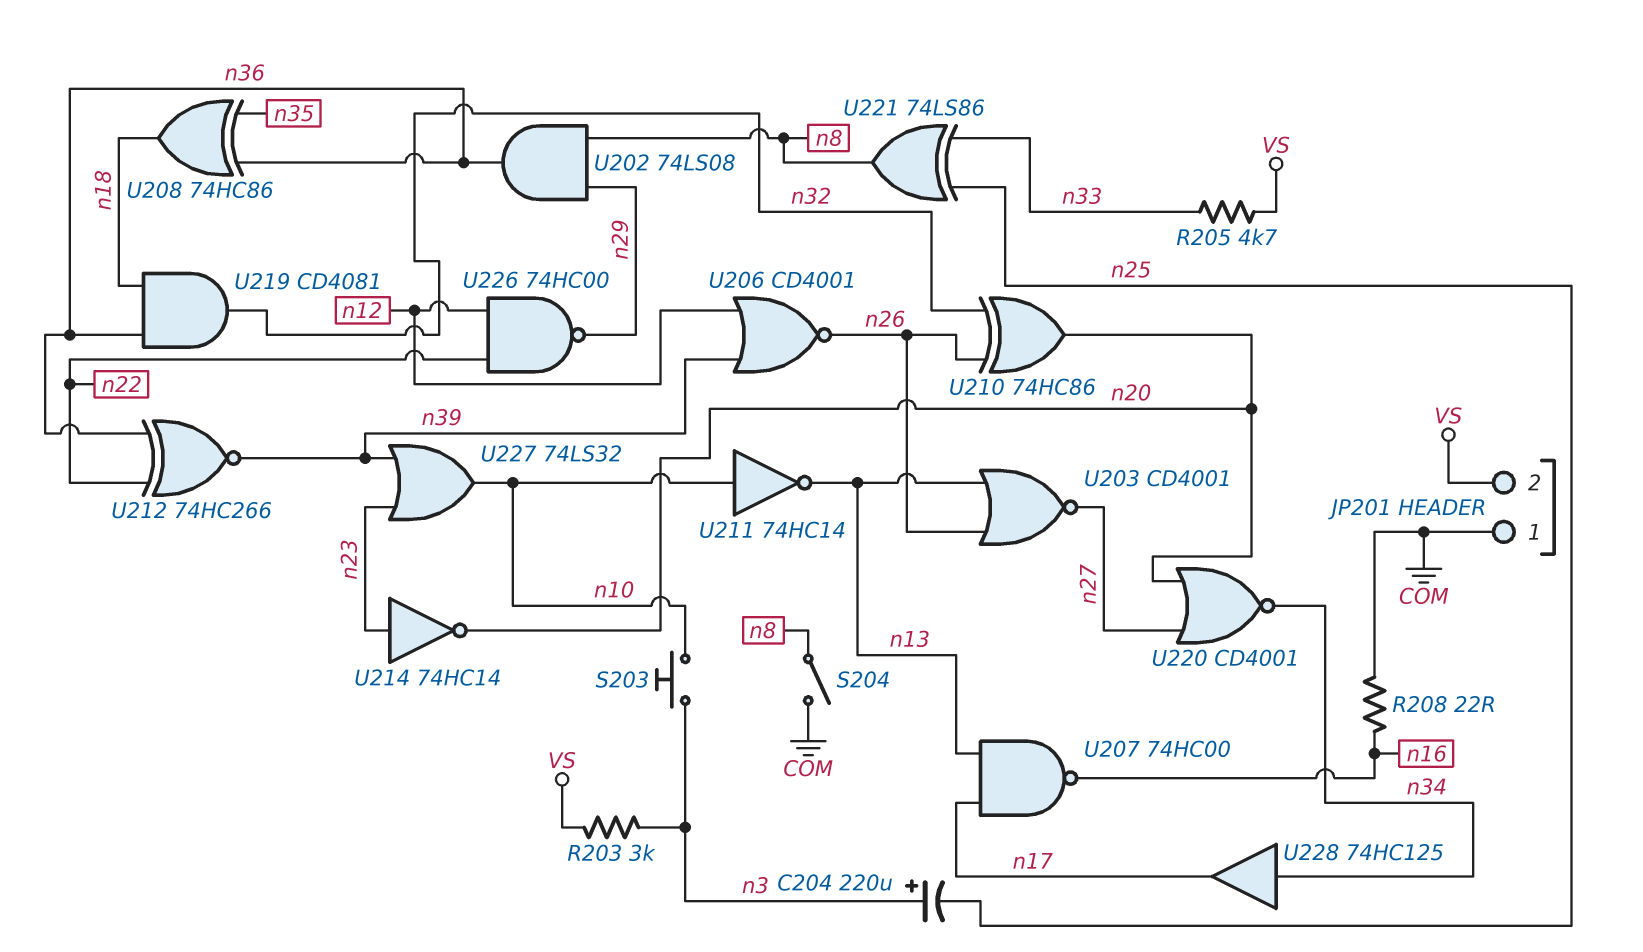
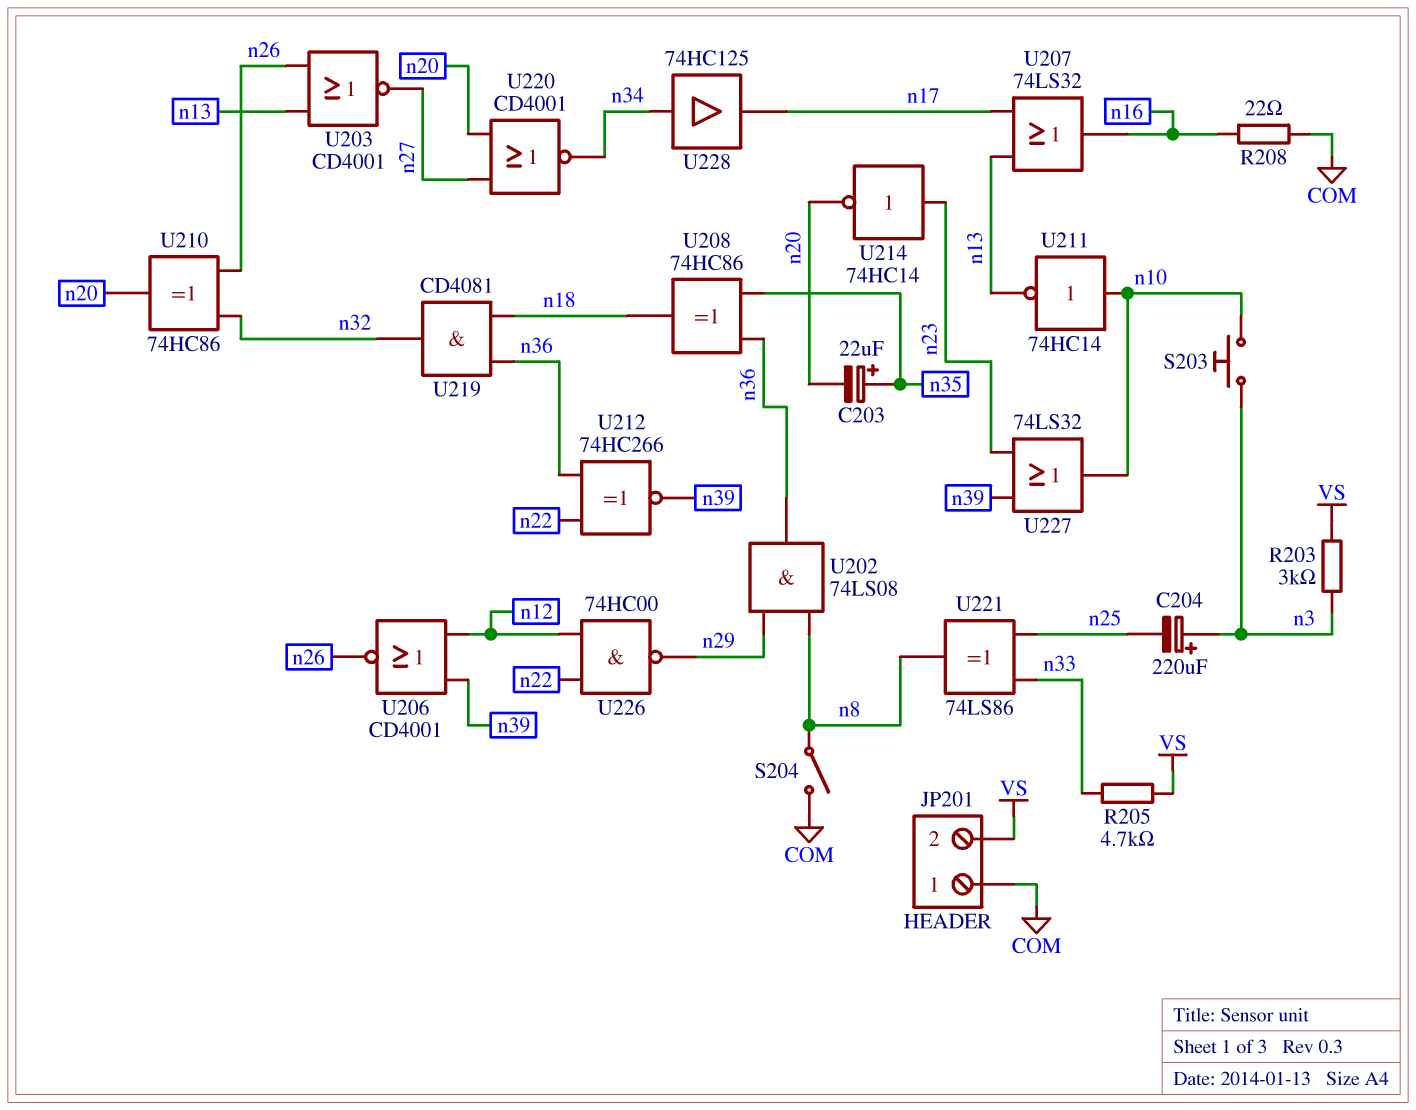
C203: none -> 22uF (plus n35, minus n20)
U207: NAND 74HC00 (in n13, in n17, out n16) -> OR 74LS32 (in n13, in n17, out n16)

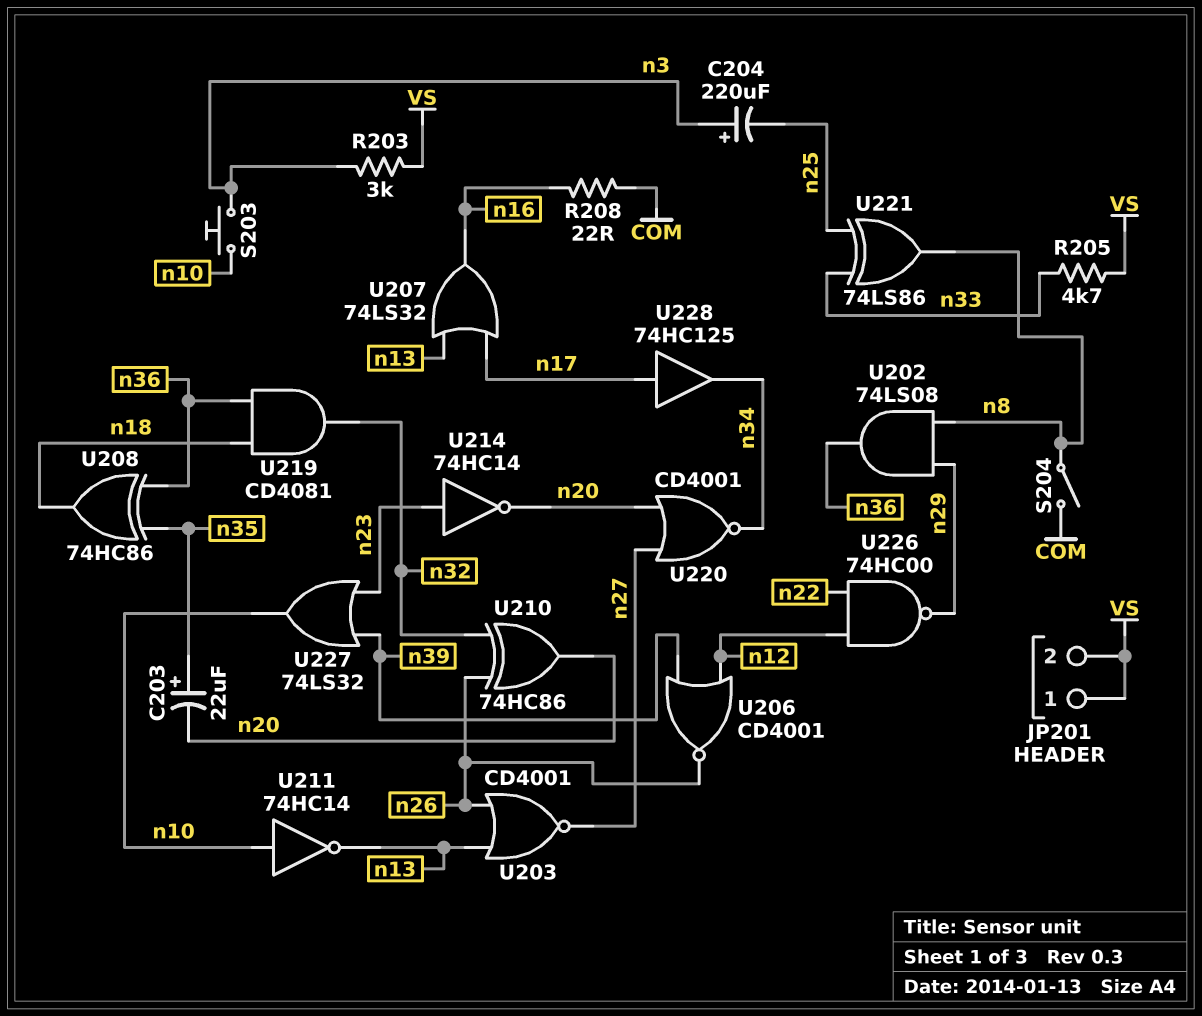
JP201 pin 1: COM -> VS
U212: XNOR 74HC266 (in n22, in n36, out n39) -> none
U228: buffer 74HC125 (in n34, out n17) -> buffer 74HC125 (in n17, out n34)

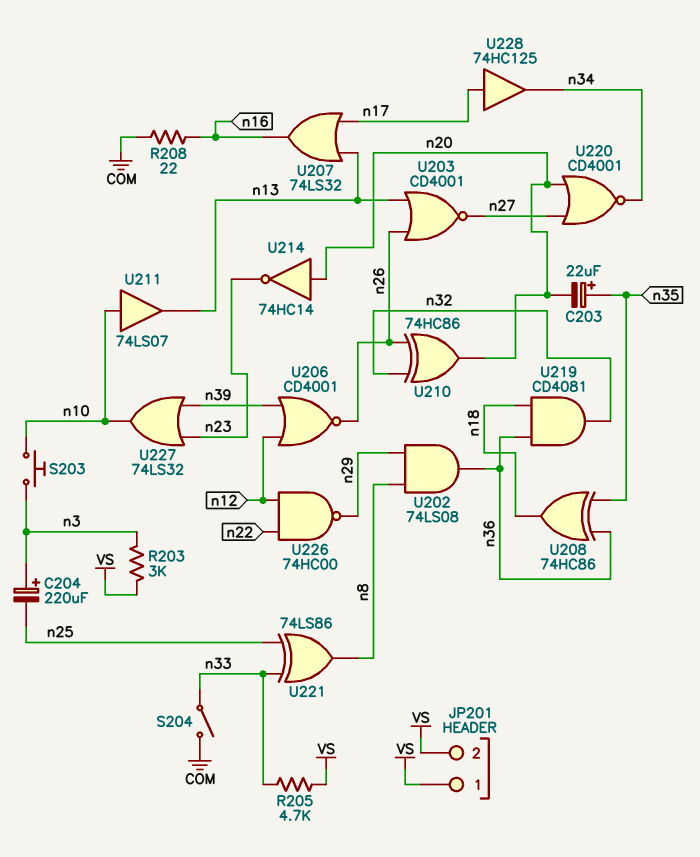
S204: switch (COM, n8) -> switch (COM, n33)
U211: NOT 74HC14 (in n10, out n13) -> buffer 74LS07 (in n10, out n13)
U214: NOT 74HC14 (in n23, out n20) -> NOT 74HC14 (in n20, out n23)

